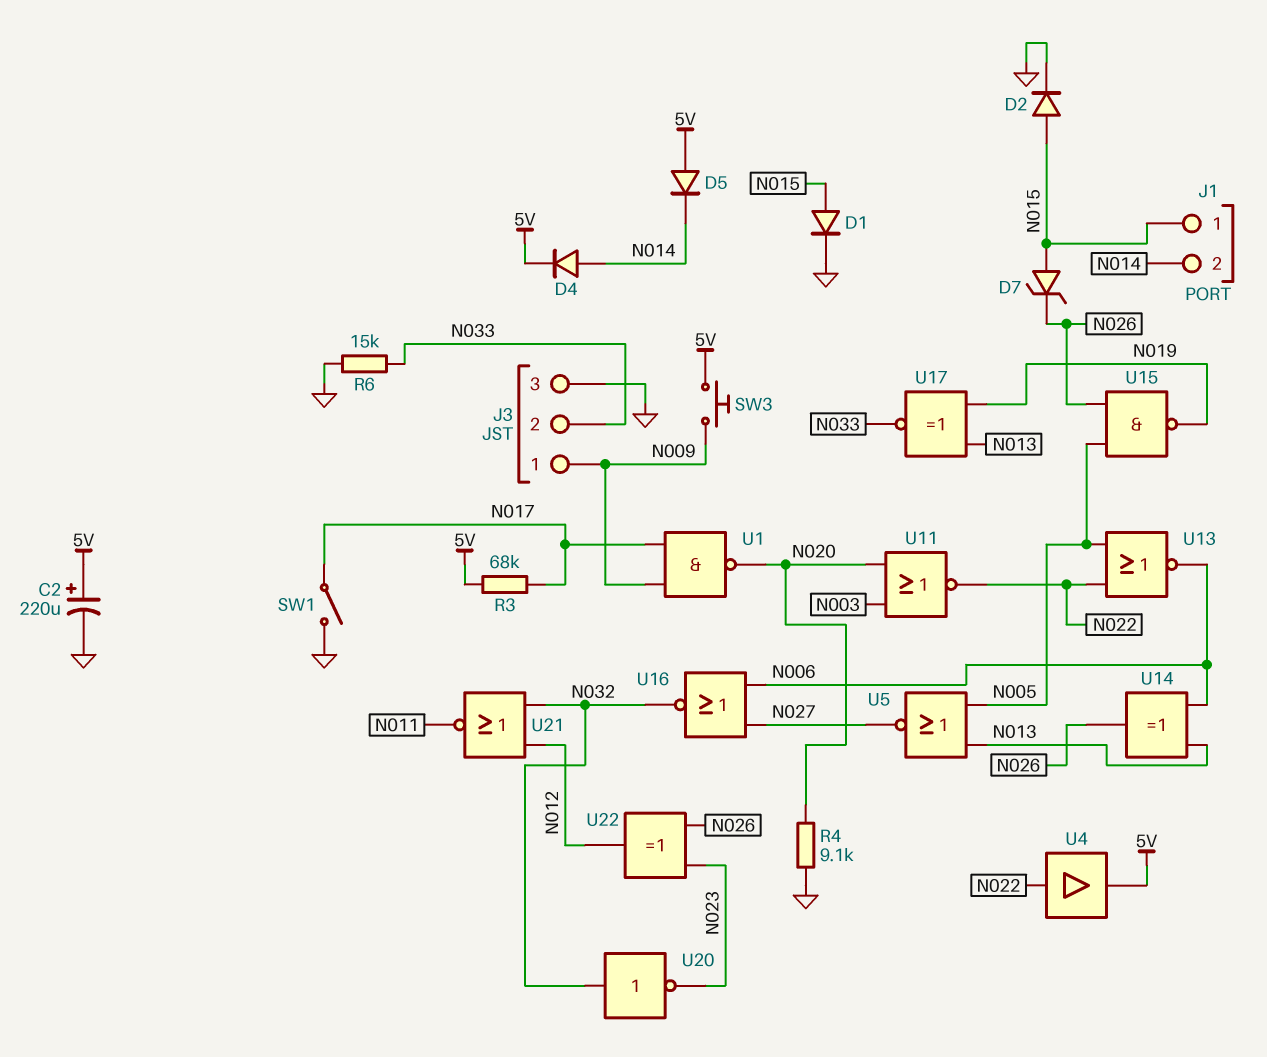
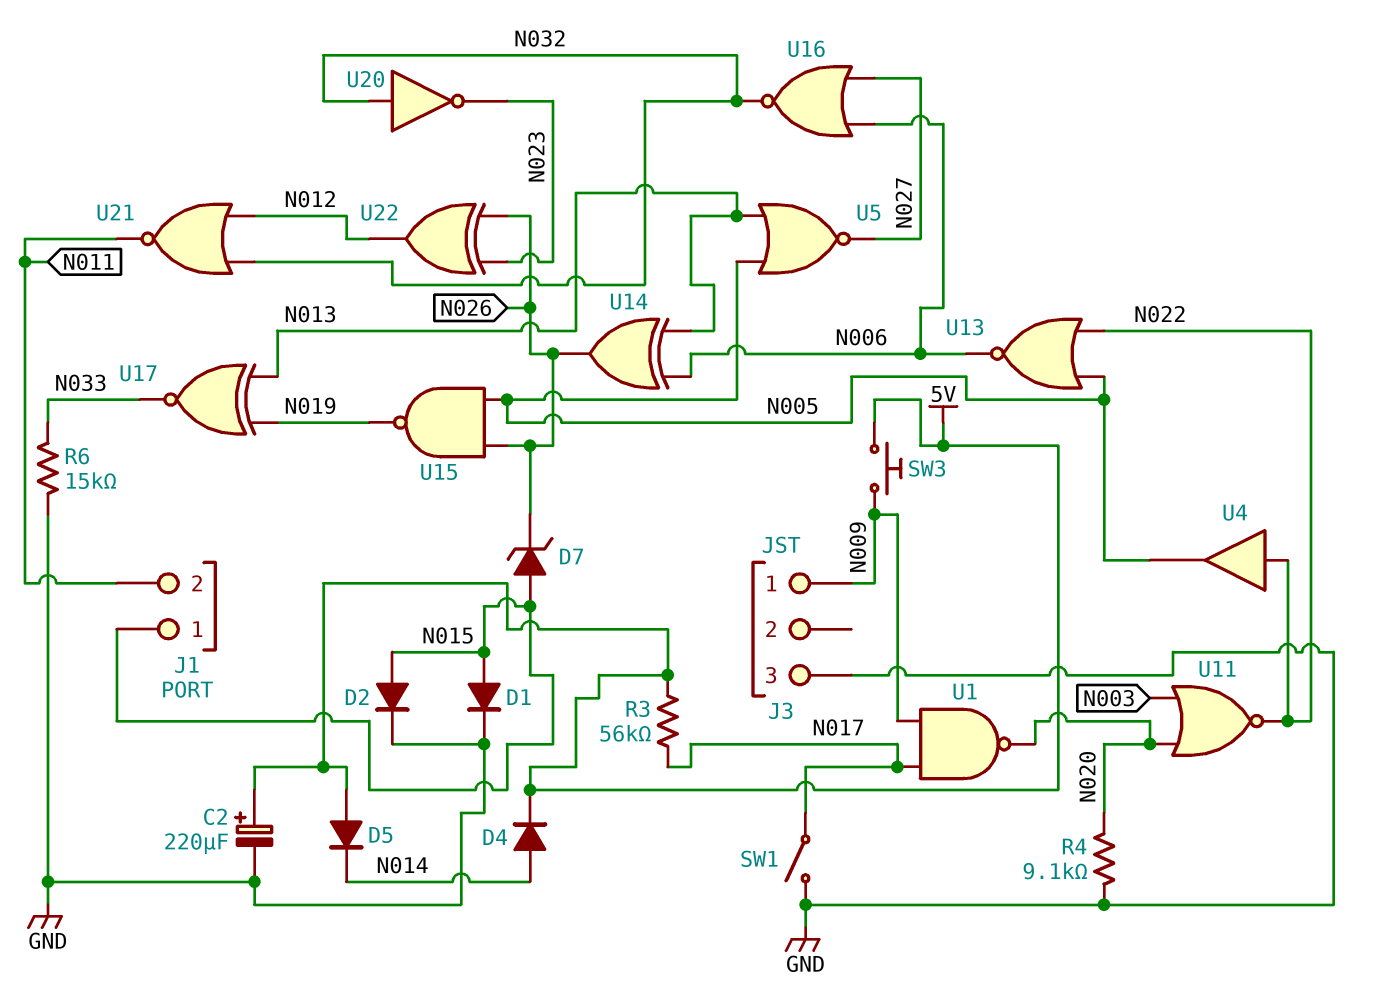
J1 pin 2: N014 -> N011
J3 pin 2: N033 -> none
R3: 68k (5V, N017) -> 56k (5V, N017)
U4: buffer (in N022, out 5V) -> buffer (in N022, out N005)

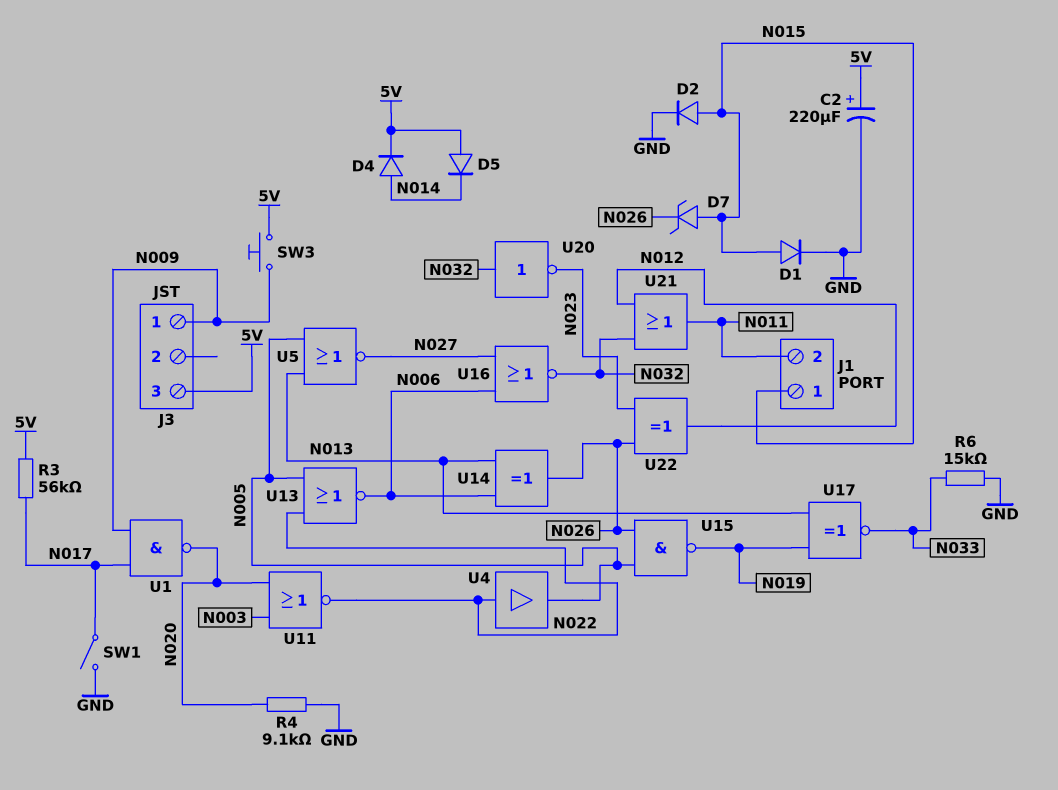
J3 pin 3: GND -> 5V
U21: NOR (in N012, in N032, out N011) -> OR (in N012, in N032, out N011)

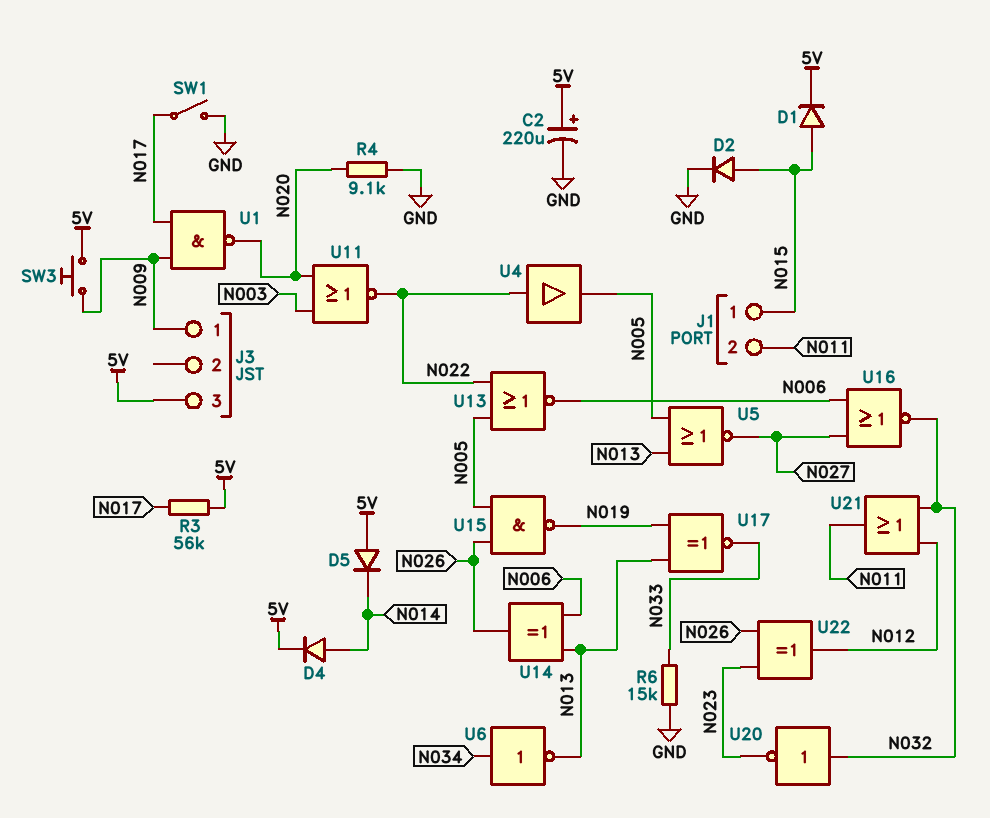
D1: diode (A N015, K GND) -> diode (A N015, K 5V)
D7: zener (A N015, K N026) -> none
U6: none -> NOT (in N034, out N013)

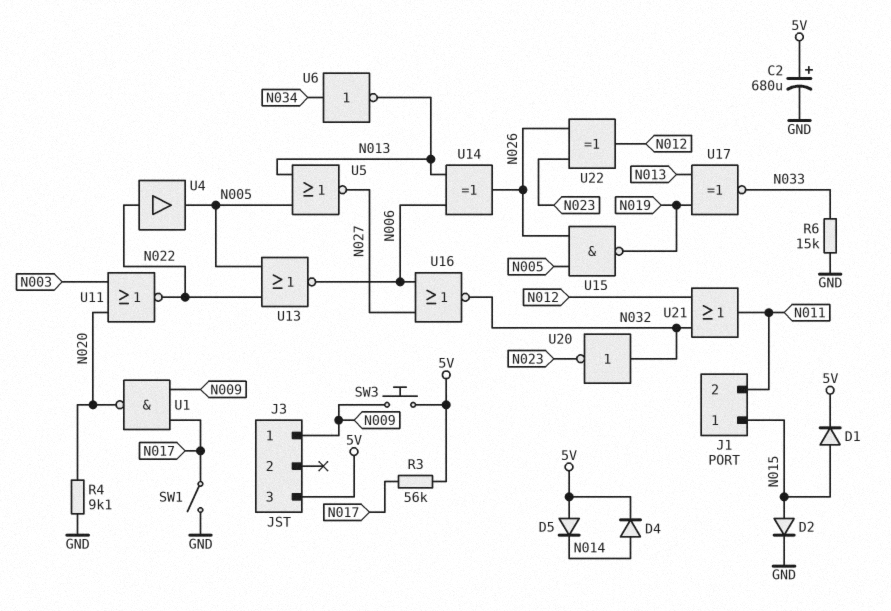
C2: 220uF (plus 5V, minus GND) -> 680uF (plus 5V, minus GND)

